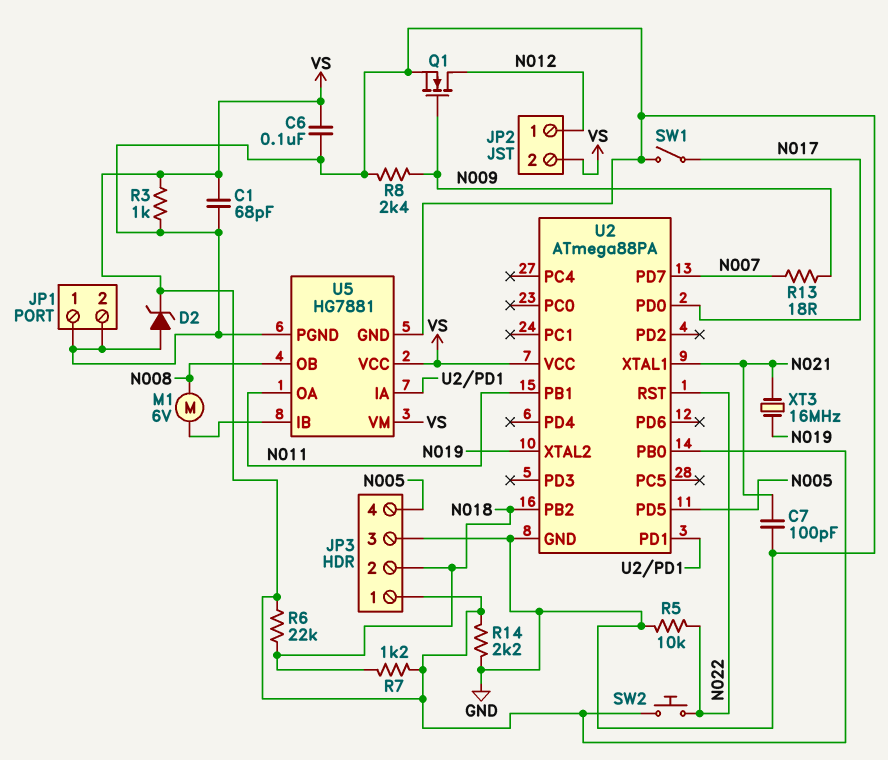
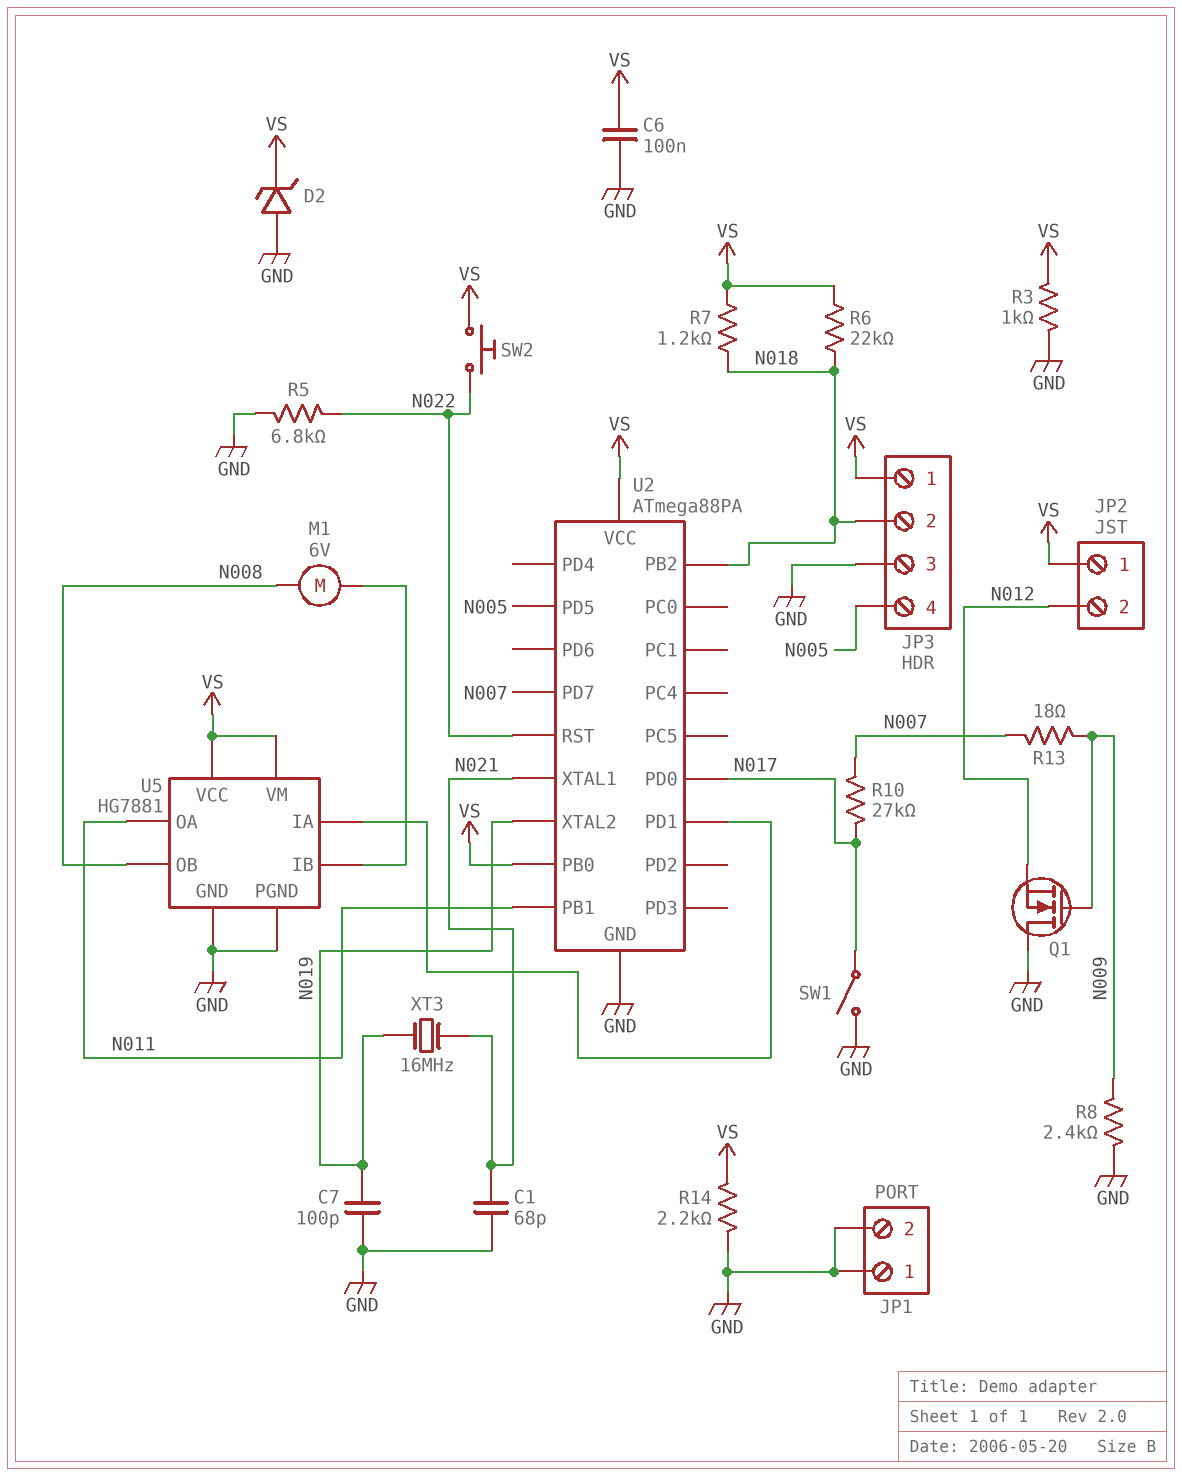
C1: 68pF (GND, VS) -> 68pF (GND, N021)
C7: 100pF (GND, N021) -> 100pF (GND, N019)
JP2 pin 1: N012 -> VS
JP2 pin 2: VS -> N012
Q1: NMOS (G N009, D N012, S GND) -> NMOS (G N009, D GND, S N012)
R5: 10k (GND, N022) -> 6.8k (GND, N022)
R10: none -> 27k (N007, N017)

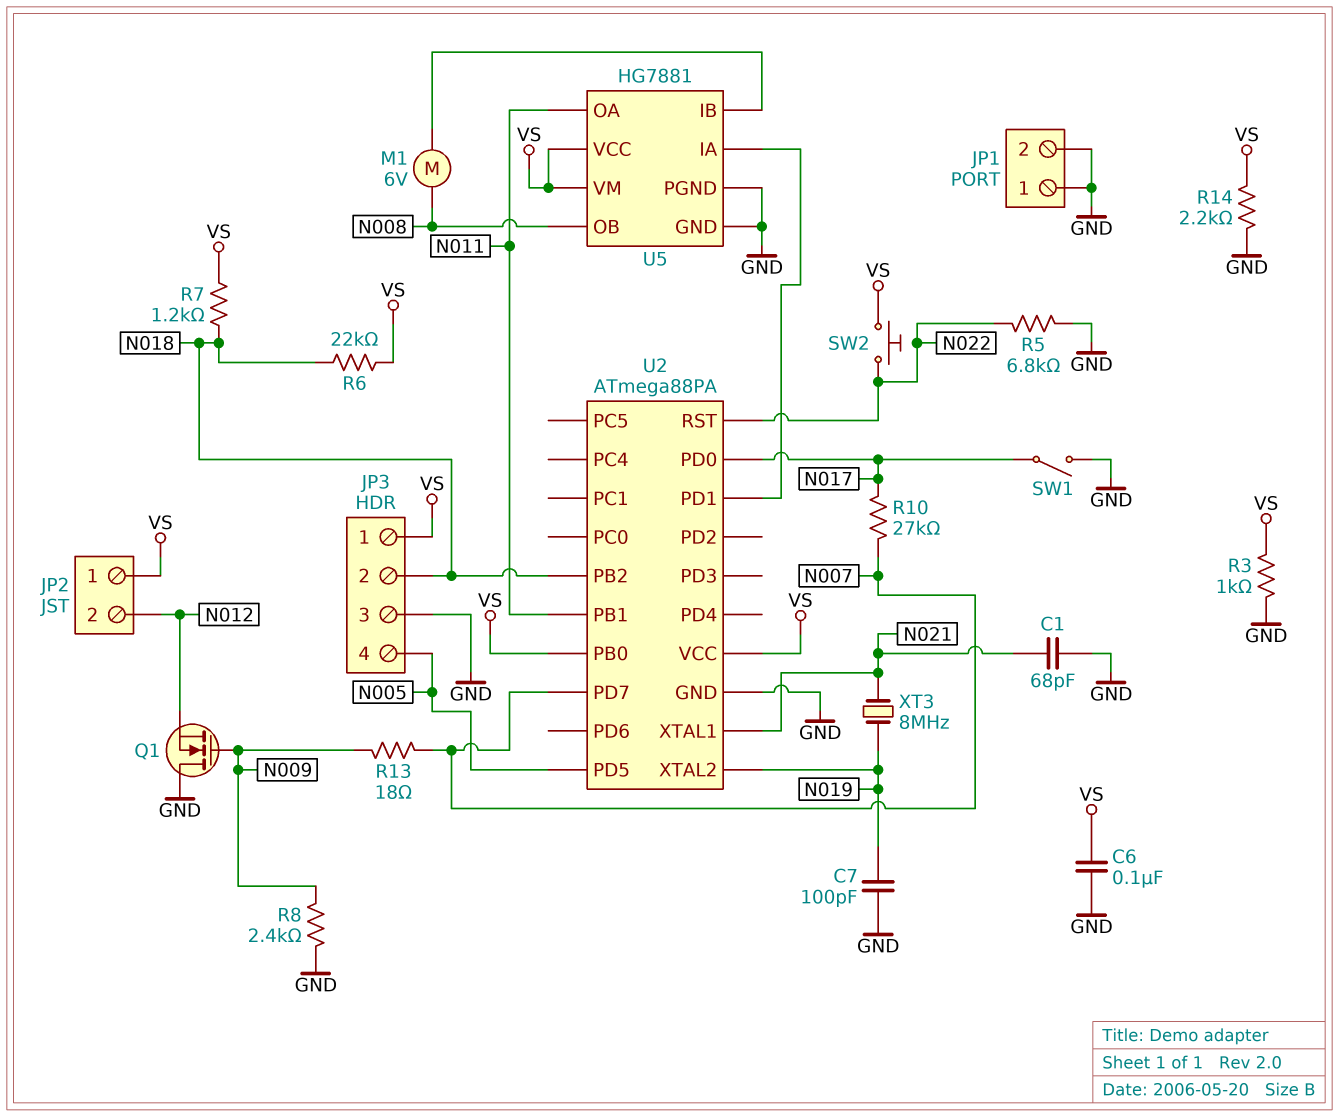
D2: zener (A GND, K VS) -> none
XT3: 16MHz (N019, N021) -> 8MHz (N019, N021)

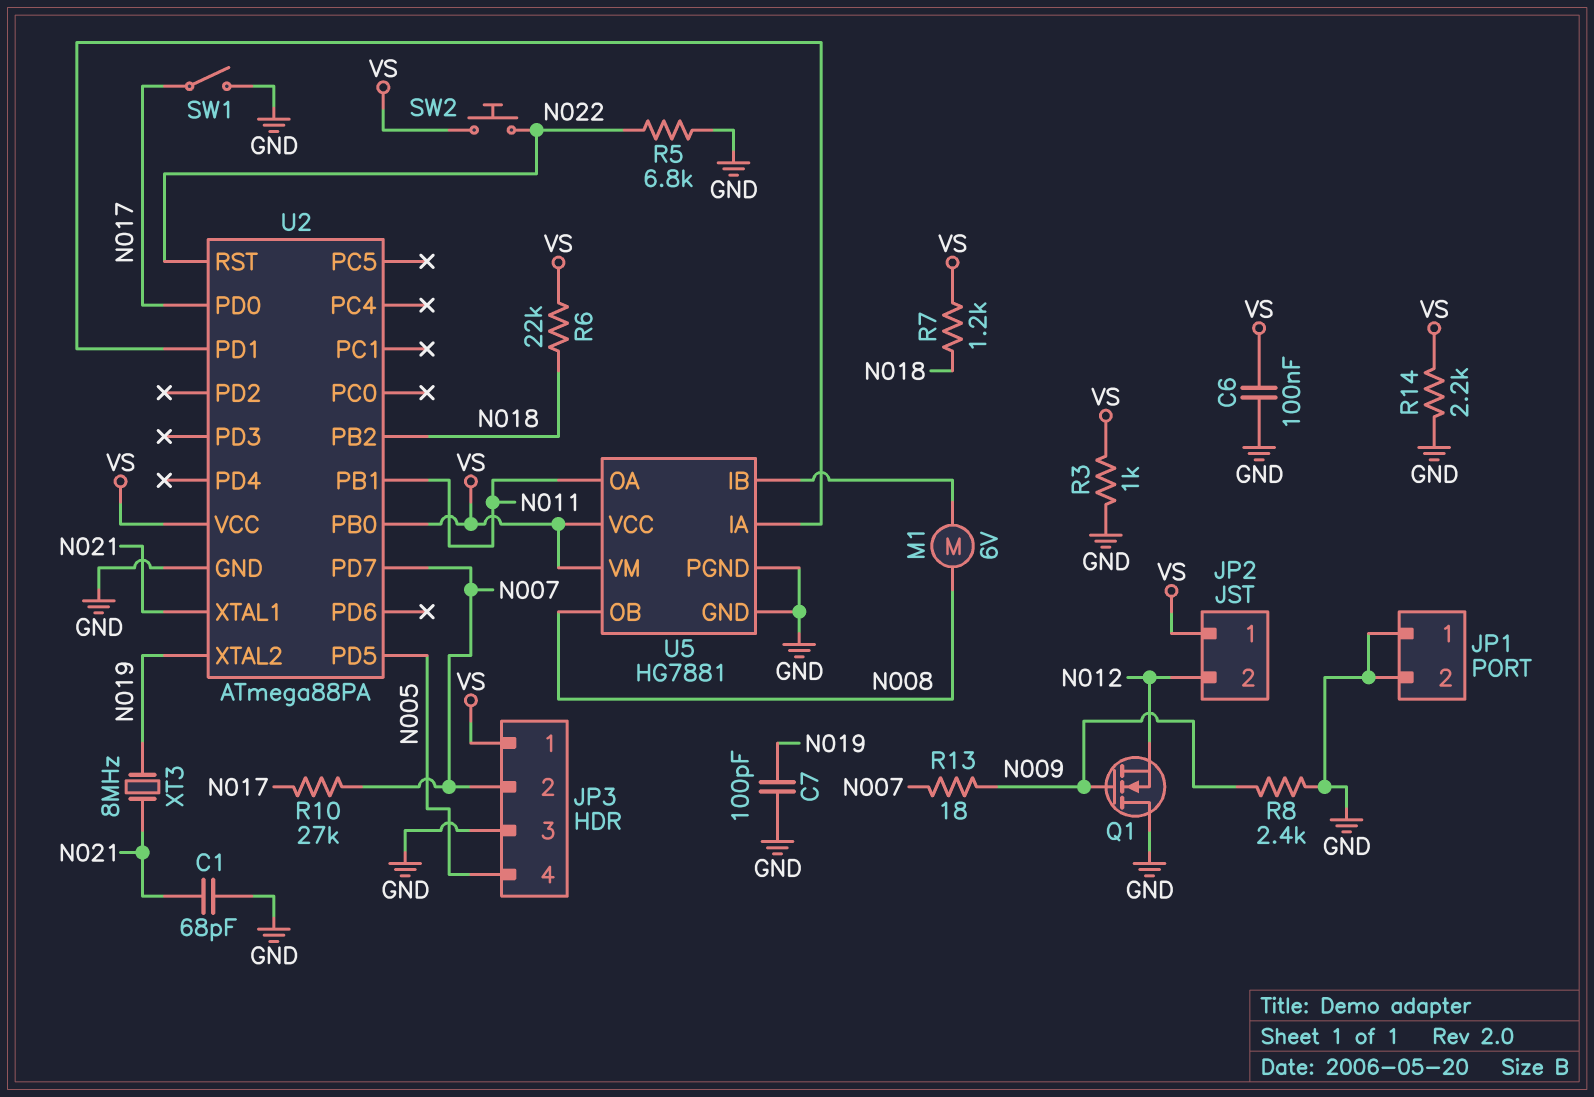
JP3 pin 2: N018 -> N007

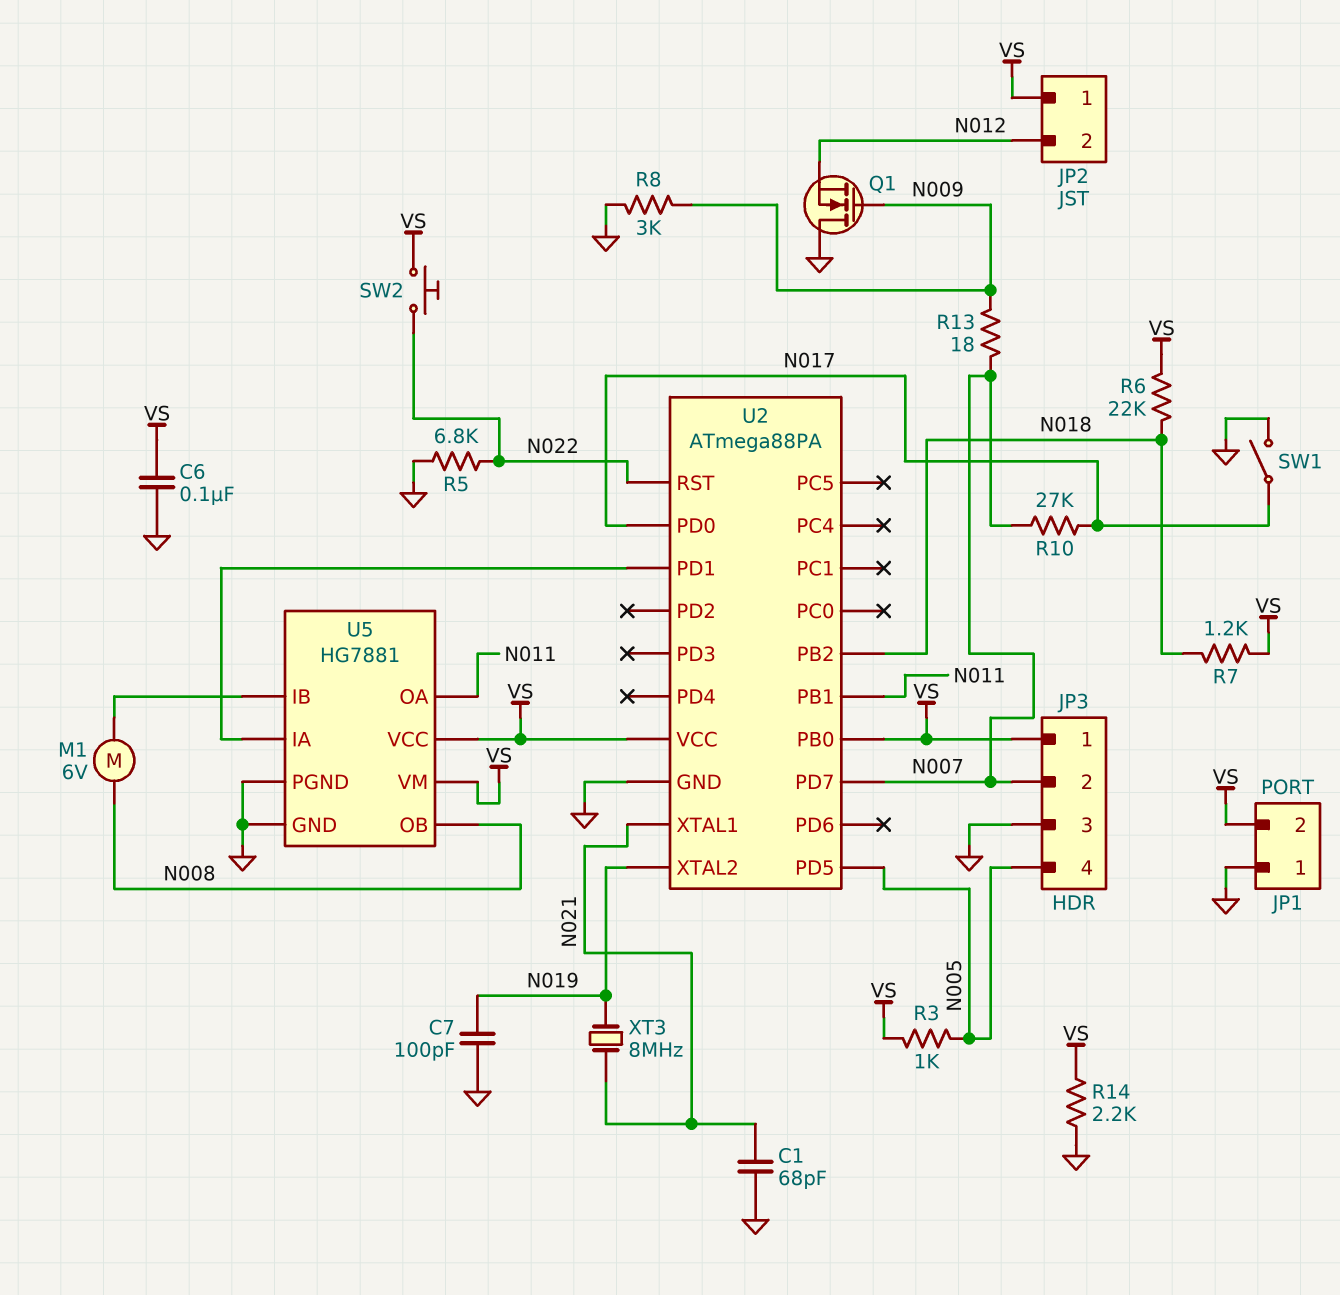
JP1 pin 2: GND -> VS
R3: 1k (GND, VS) -> 1k (N005, VS)
R8: 2.4k (GND, N009) -> 3k (GND, N009)

